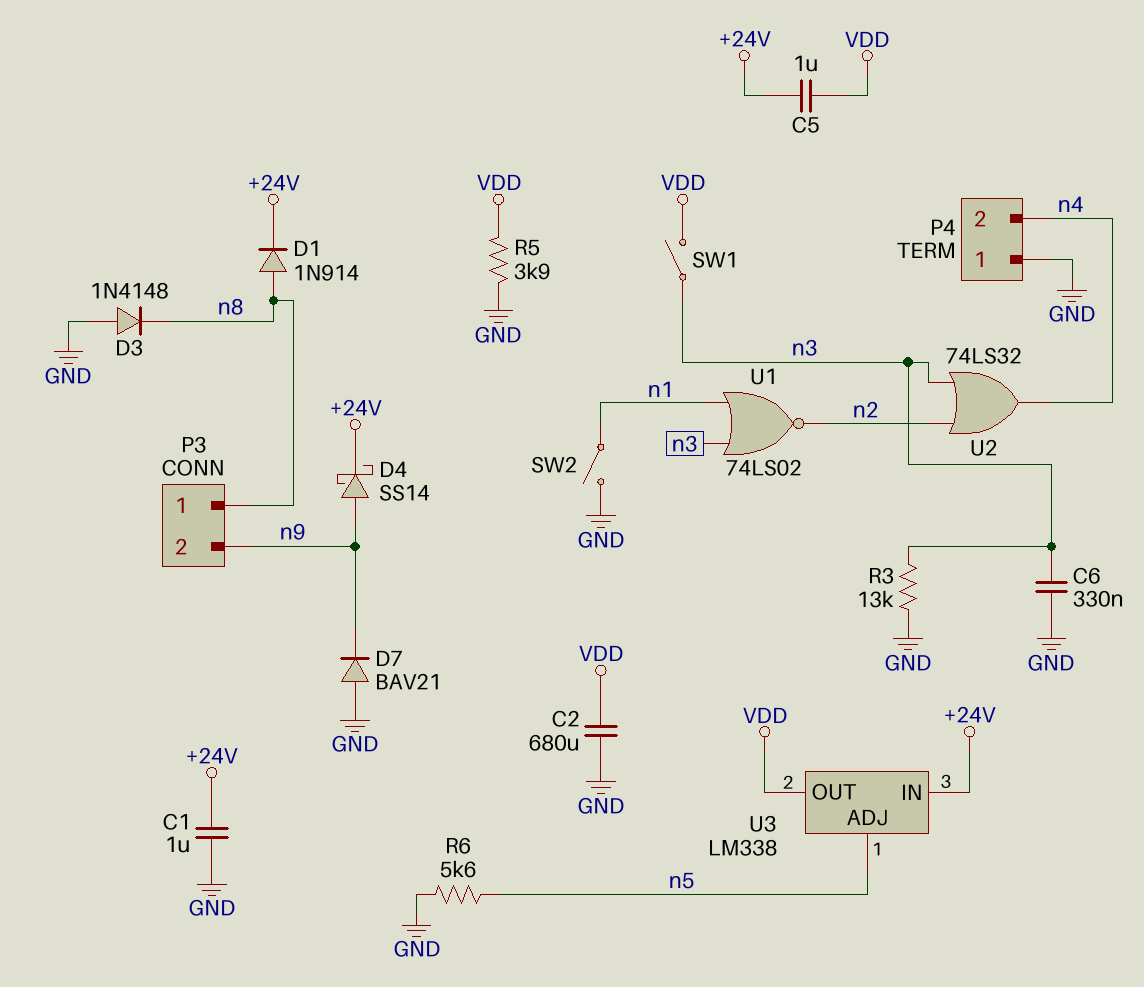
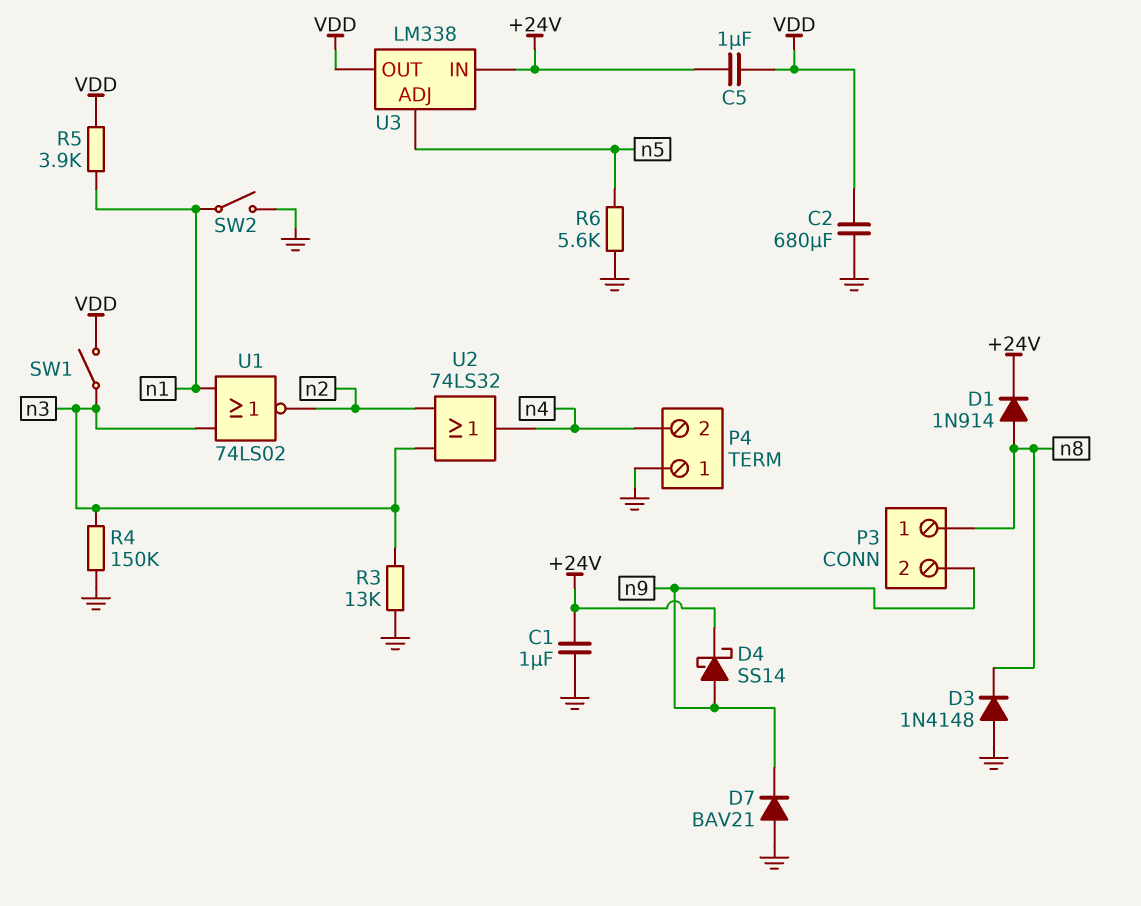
C6: 330nF (GND, n3) -> none
R4: none -> 150k (GND, n3)
R5: 3.9k (GND, VDD) -> 3.9k (VDD, n1)

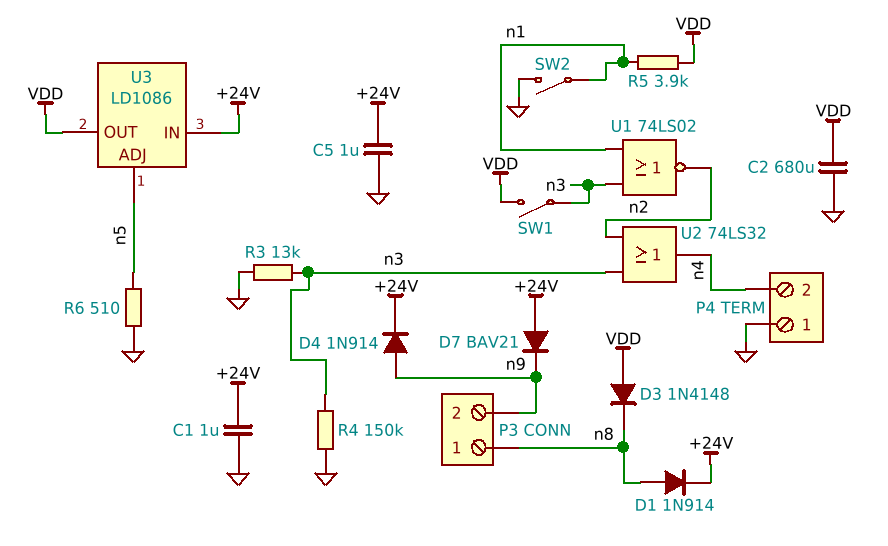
C5: 1uF (+24V, VDD) -> 1uF (+24V, GND)
D3: diode 1N4148 (A GND, K n8) -> diode 1N4148 (A VDD, K n8)
D4: schottky SS14 (A n9, K +24V) -> diode 1N914 (A n9, K +24V)
D7: diode BAV21 (A GND, K n9) -> diode BAV21 (A +24V, K n9)
R6: 5.6k (GND, n5) -> 510 (GND, n5)
U3: LM338 -> LD1086

